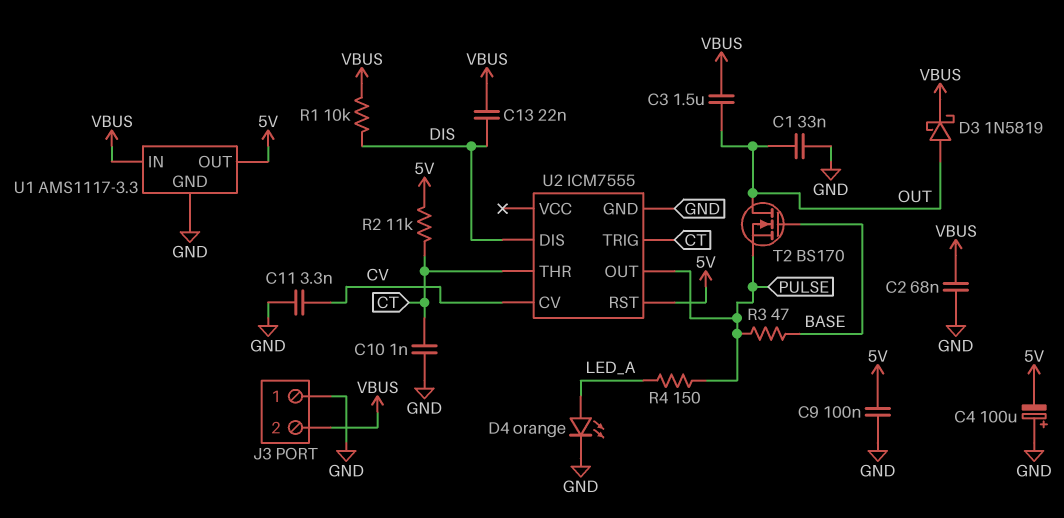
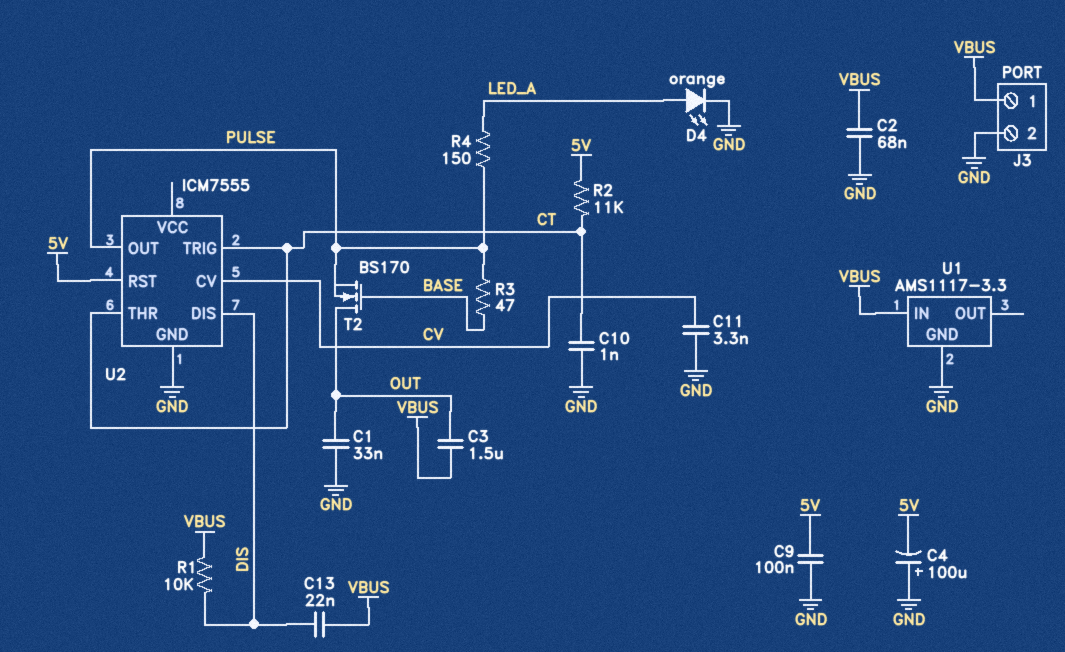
D3: schottky 1N5819 (A OUT, K VBUS) -> none
J3 pin 1: GND -> VBUS
J3 pin 2: VBUS -> GND
U1 pin OUT: 5V -> none

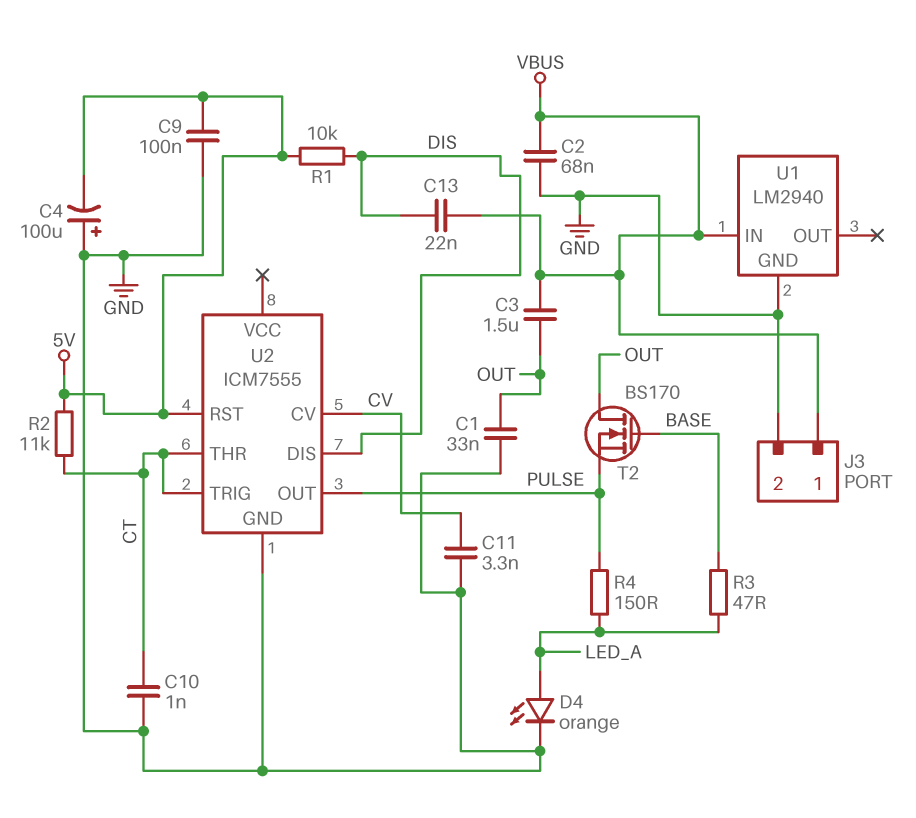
R1: 10k (DIS, VBUS) -> 10k (5V, DIS)
R3: 47 (BASE, PULSE) -> 47 (BASE, LED_A)
U1: AMS1117-3.3 -> LM2940

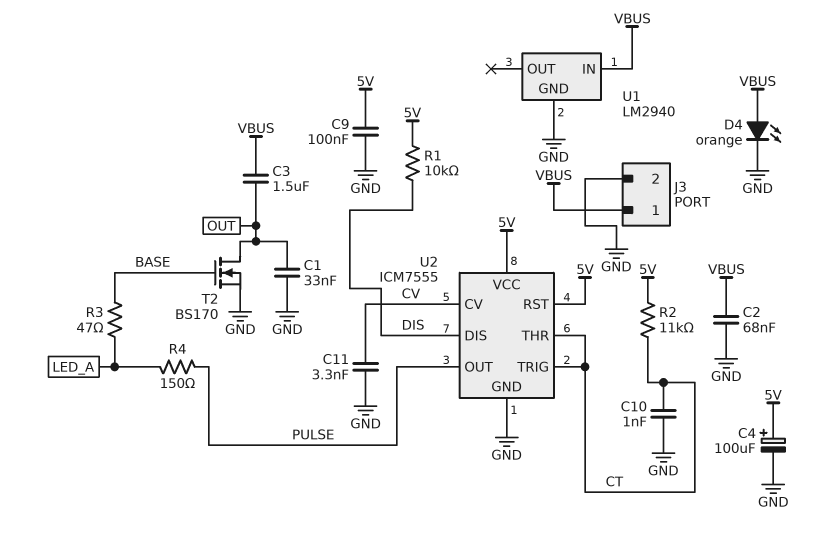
C4: 100uF (plus GND, minus 5V) -> 100uF (plus 5V, minus GND)
C13: 22nF (DIS, VBUS) -> none
D4: LED orange (A LED_A, K GND) -> LED orange (A VBUS, K GND)
T2: NMOS BS170 (G BASE, D OUT, S PULSE) -> NMOS BS170 (G BASE, D OUT, S GND)
U2 pin VCC: none -> 5V

